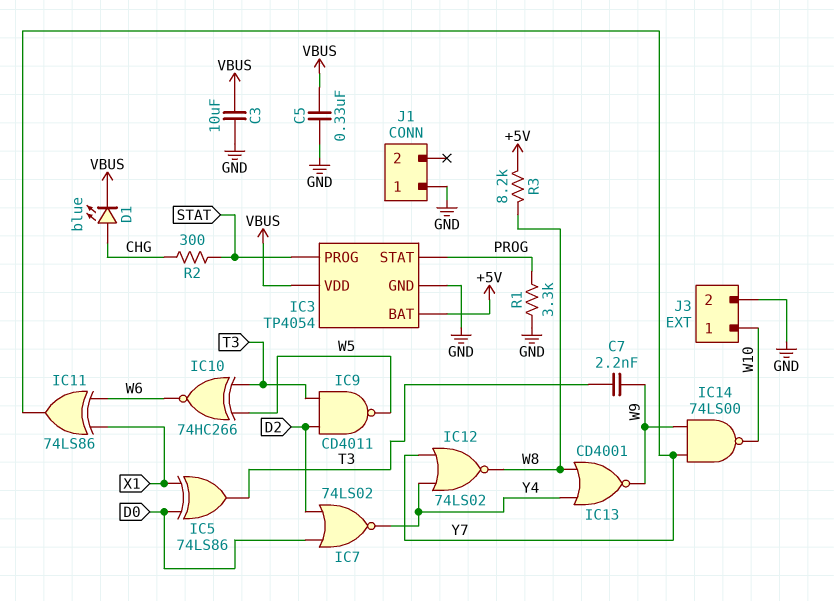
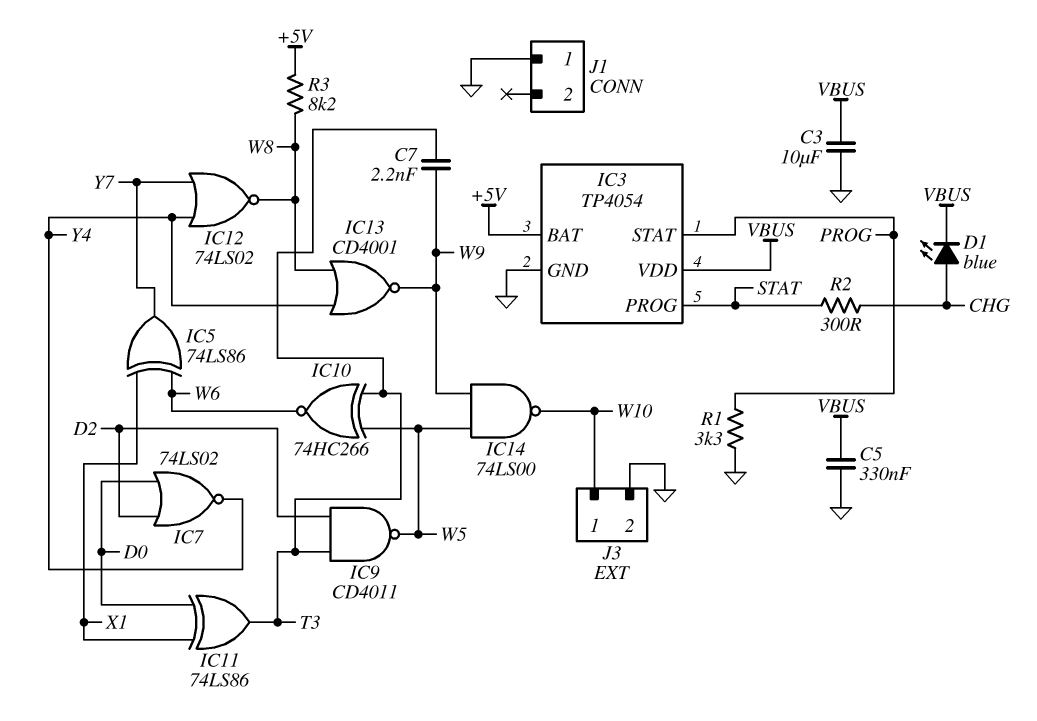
IC5: XOR 74LS86 (in D0, in X1, out T3) -> XOR 74LS86 (in W6, in X1, out Y7)
IC11: XOR 74LS86 (in W6, in X1, out Y7) -> XOR 74LS86 (in D0, in X1, out T3)
IC14: NAND 74LS00 (in W9, in Y7, out W10) -> NAND 74LS00 (in W5, in W9, out W10)

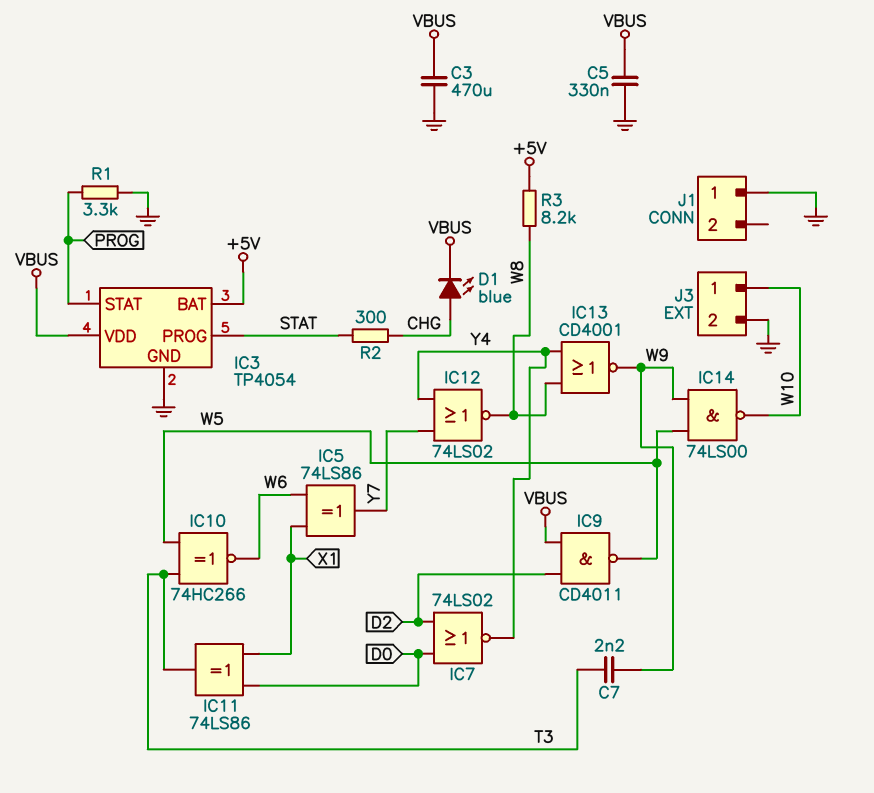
C3: 10uF (GND, VBUS) -> 470uF (GND, VBUS)
IC9: NAND CD4011 (in D2, in T3, out W5) -> NAND CD4011 (in D2, in VBUS, out W5)

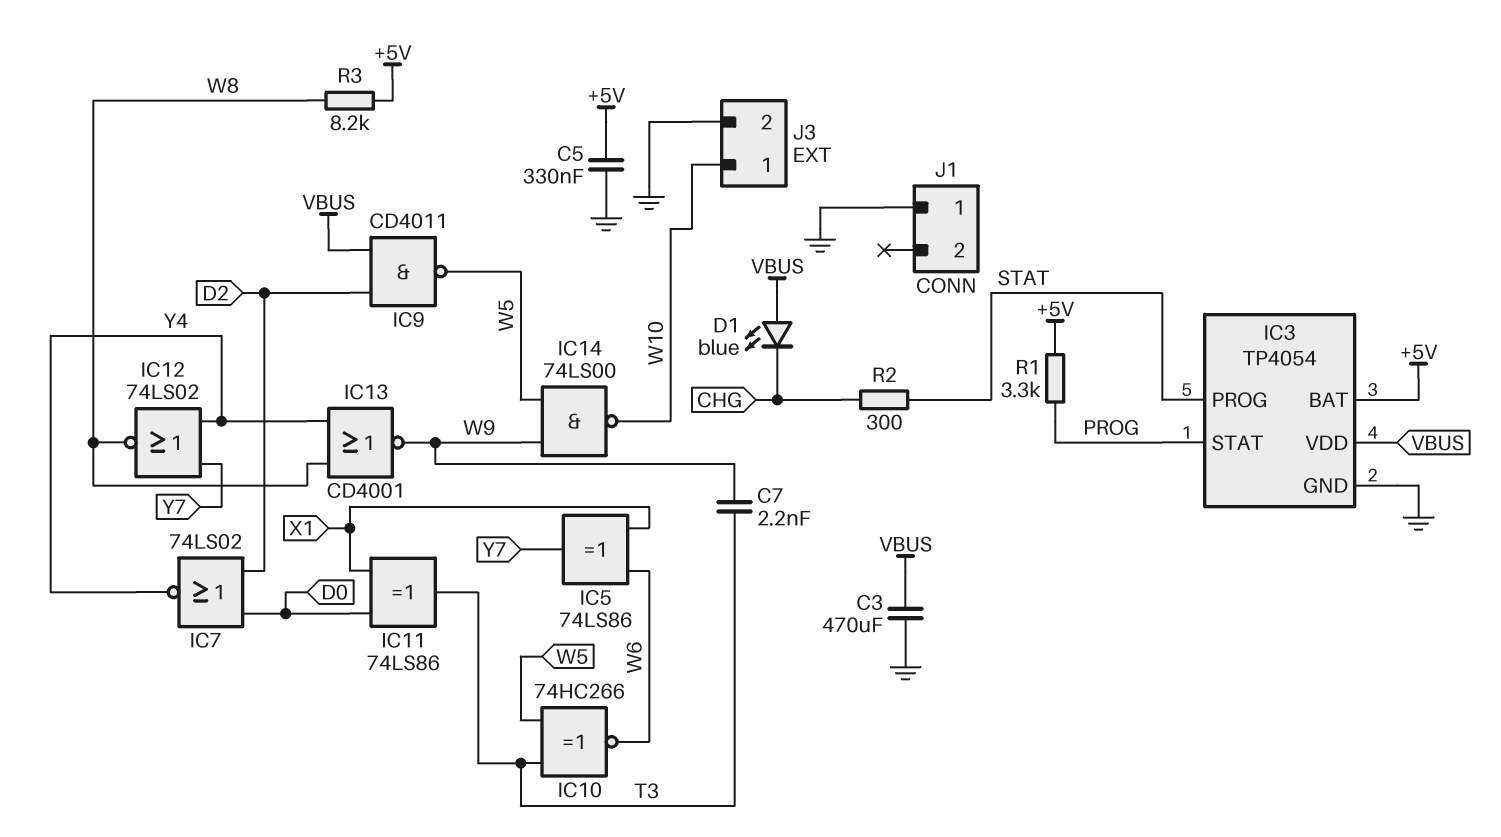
C5: 330nF (GND, VBUS) -> 330nF (+5V, GND)
D1: LED blue (A CHG, K VBUS) -> LED blue (A VBUS, K CHG)
R1: 3.3k (GND, PROG) -> 3.3k (+5V, PROG)

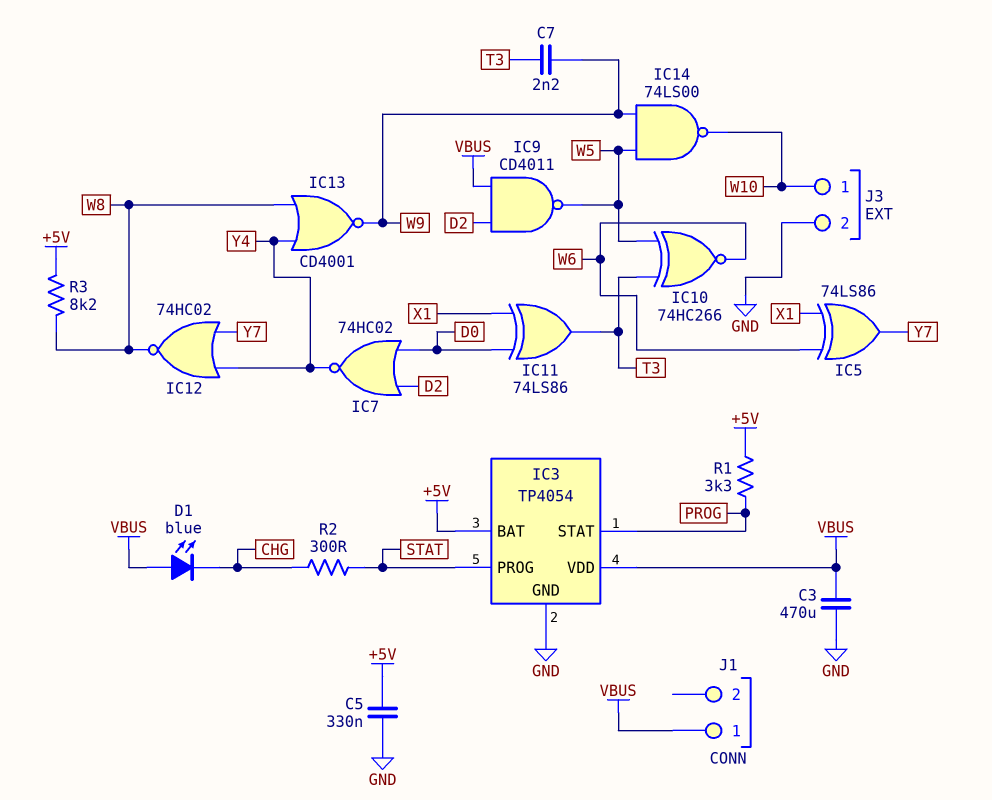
IC7: NOR 74LS02 (in D0, in D2, out Y4) -> NOR 74HC02 (in D0, in D2, out Y4)
IC12: NOR 74LS02 (in Y4, in Y7, out W8) -> NOR 74HC02 (in Y4, in Y7, out W8)
J1 pin 1: GND -> VBUS

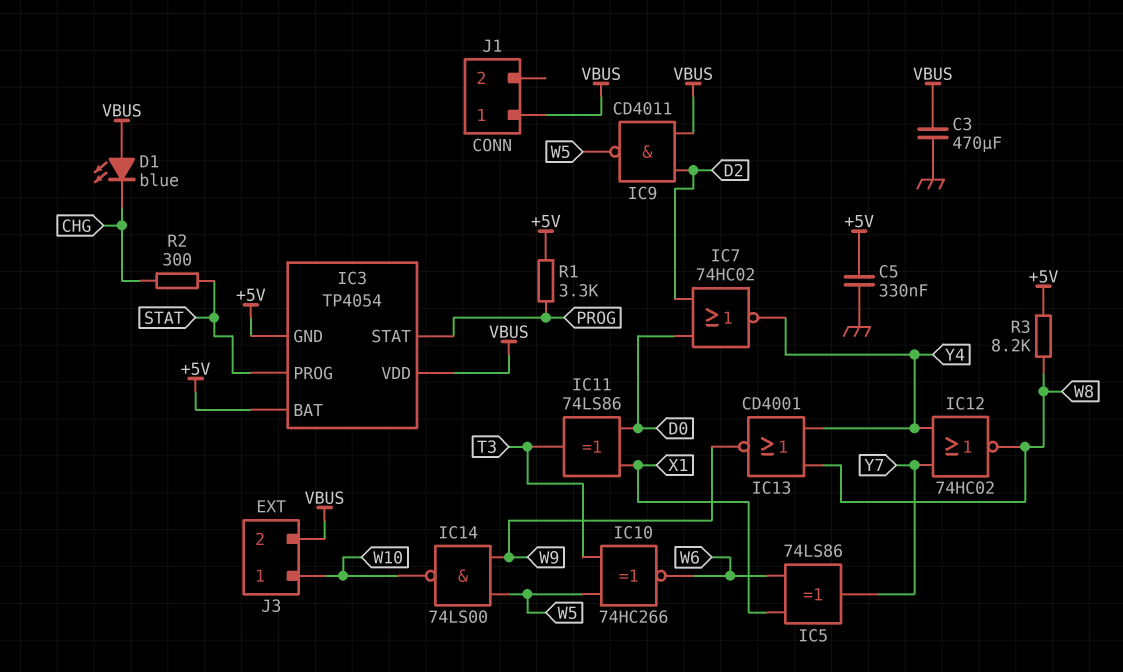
C7: 2.2nF (T3, W9) -> none
IC3 pin GND: GND -> +5V
J3 pin 2: GND -> VBUS

